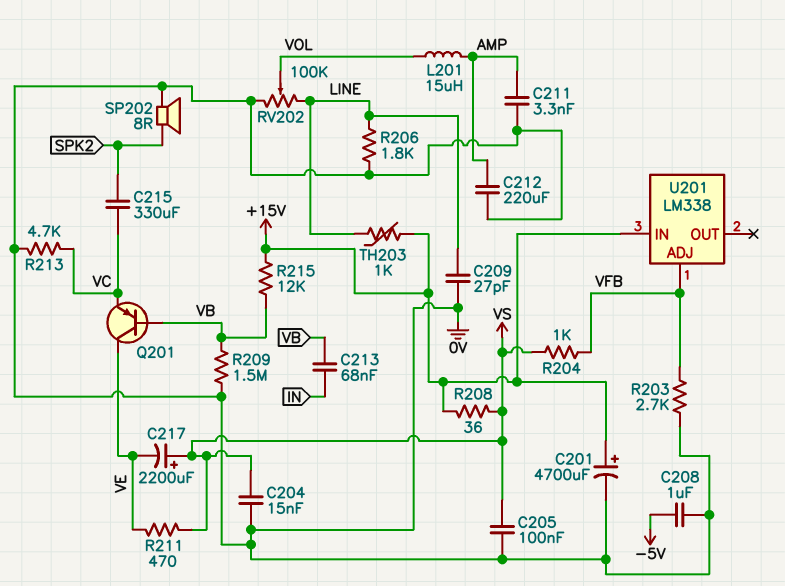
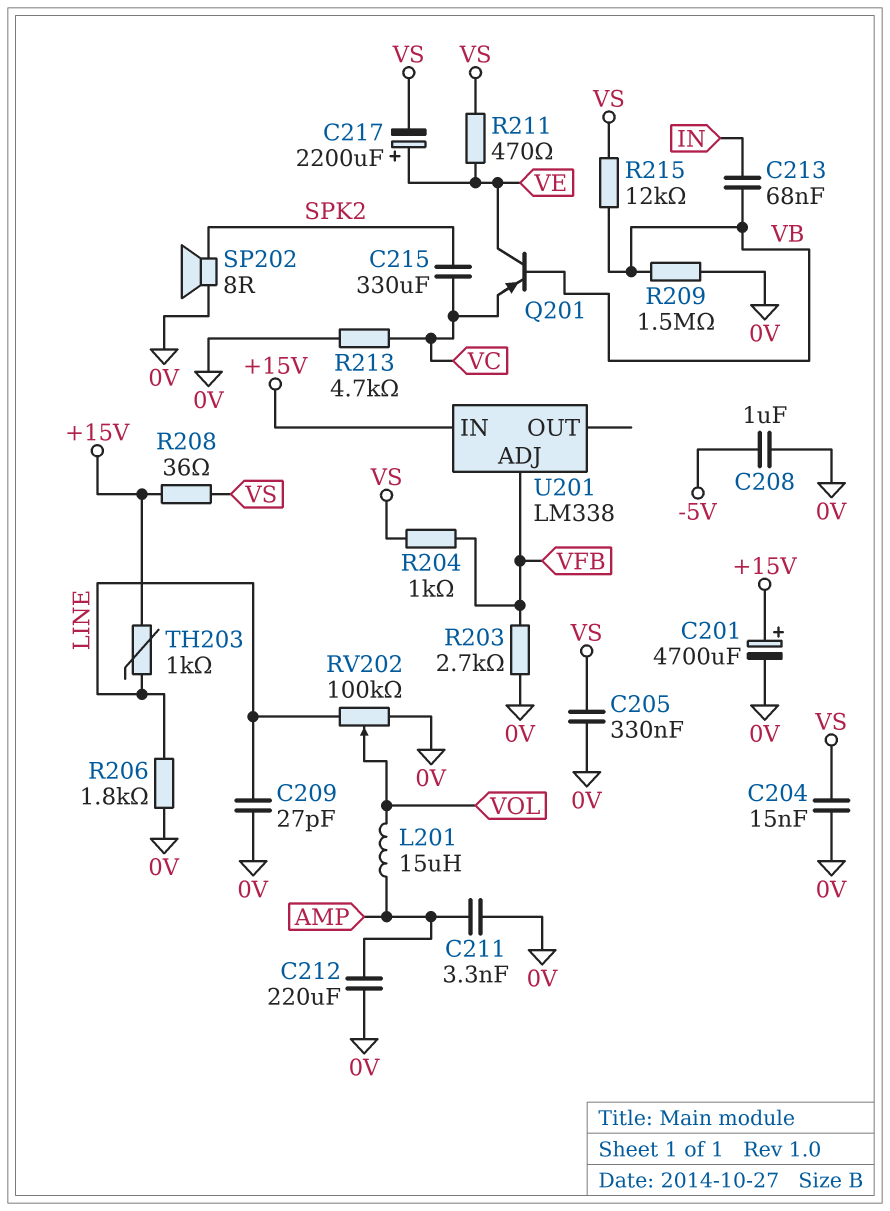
C205: 100nF (0V, VS) -> 330nF (0V, VS)
C217: 2200uF (plus VS, minus VE) -> 2200uF (plus VE, minus VS)
R215: 12k (+15V, VB) -> 12k (VB, VS)

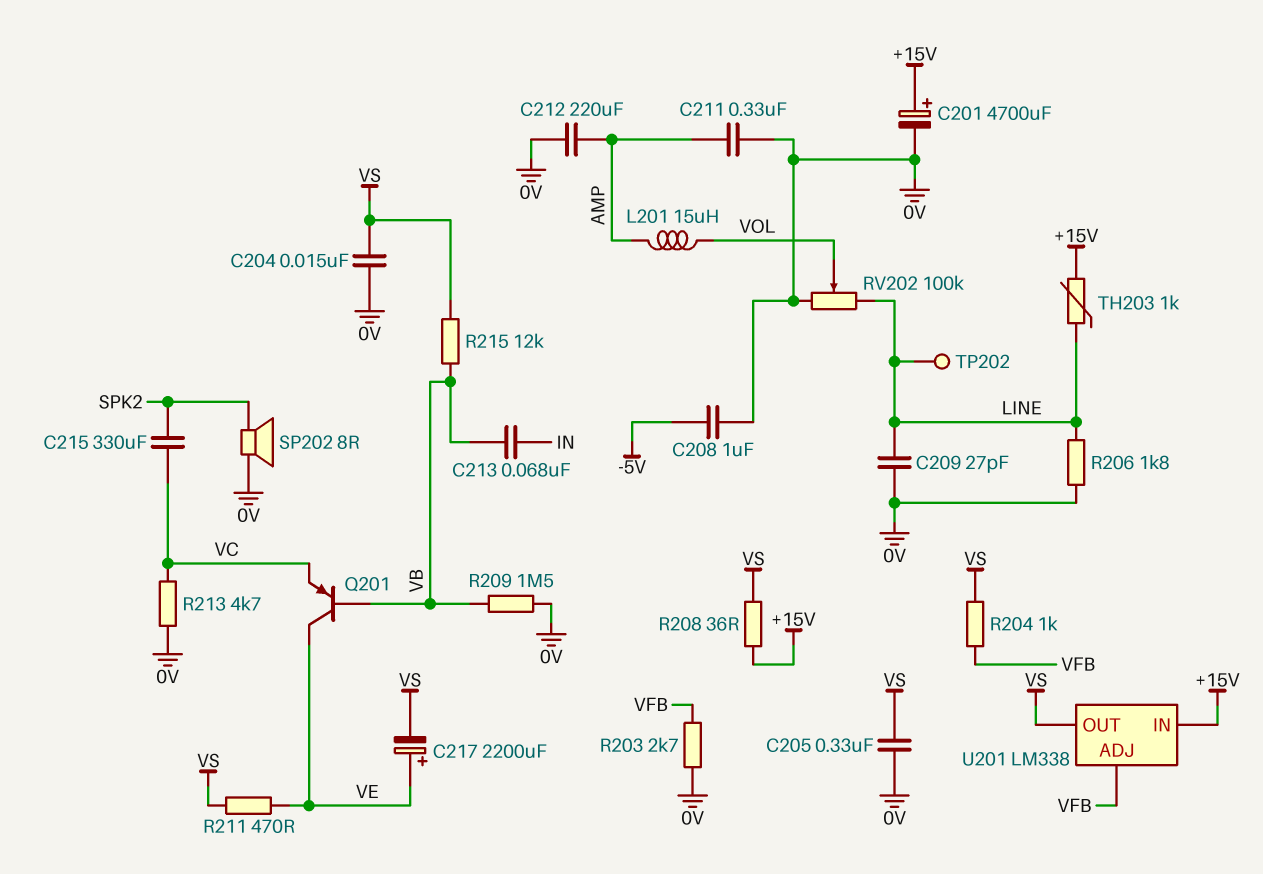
C211: 3.3nF (0V, AMP) -> 330nF (0V, AMP)
TP202: none -> test point (LINE)
U201 pin OUT: none -> VS

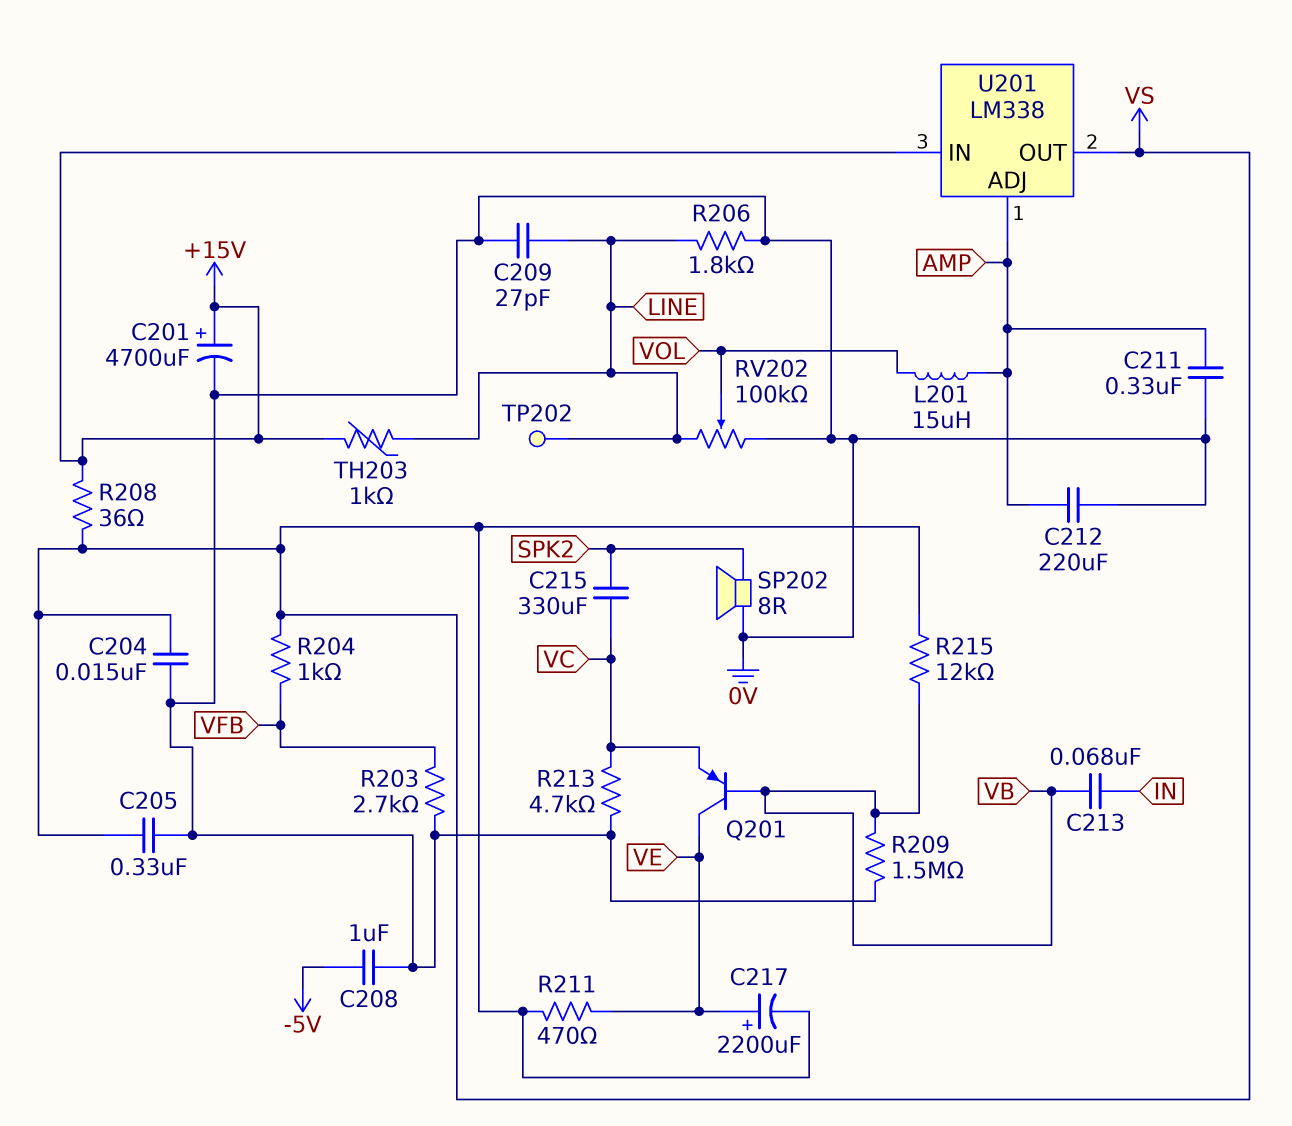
U201 pin ADJ: VFB -> AMP

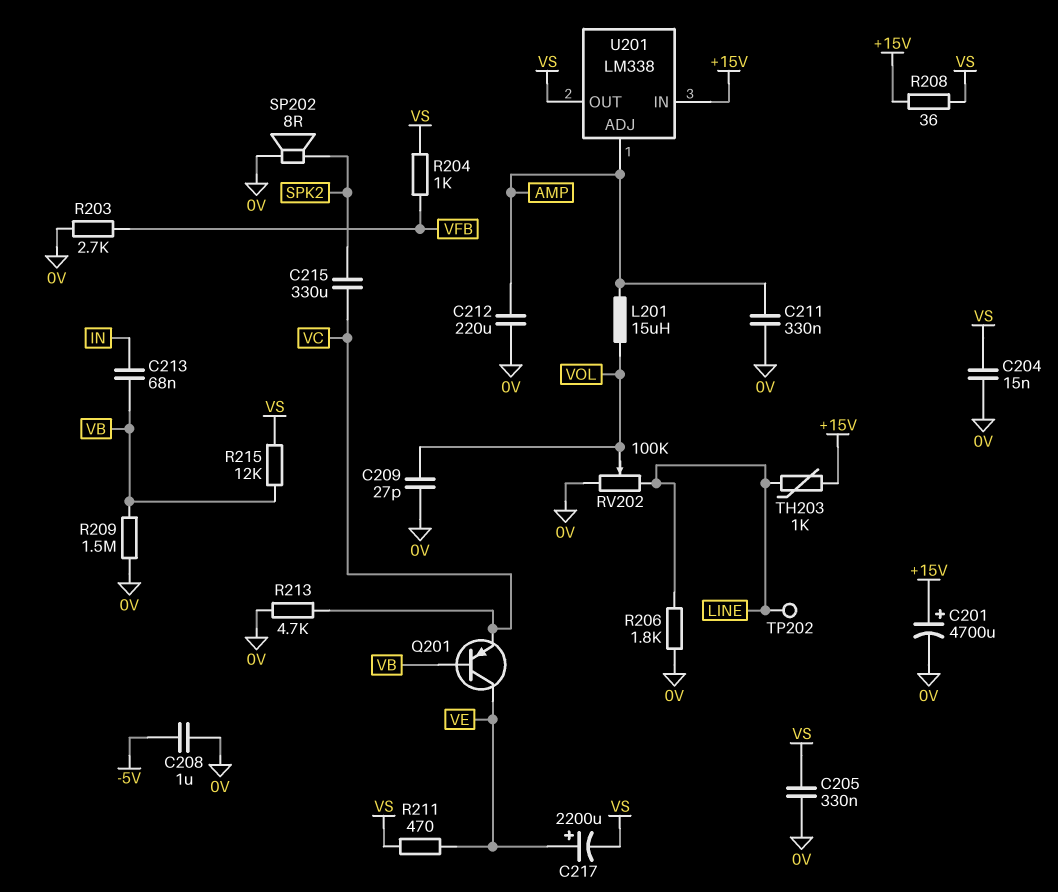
C209: 27pF (0V, LINE) -> 27pF (0V, VOL)

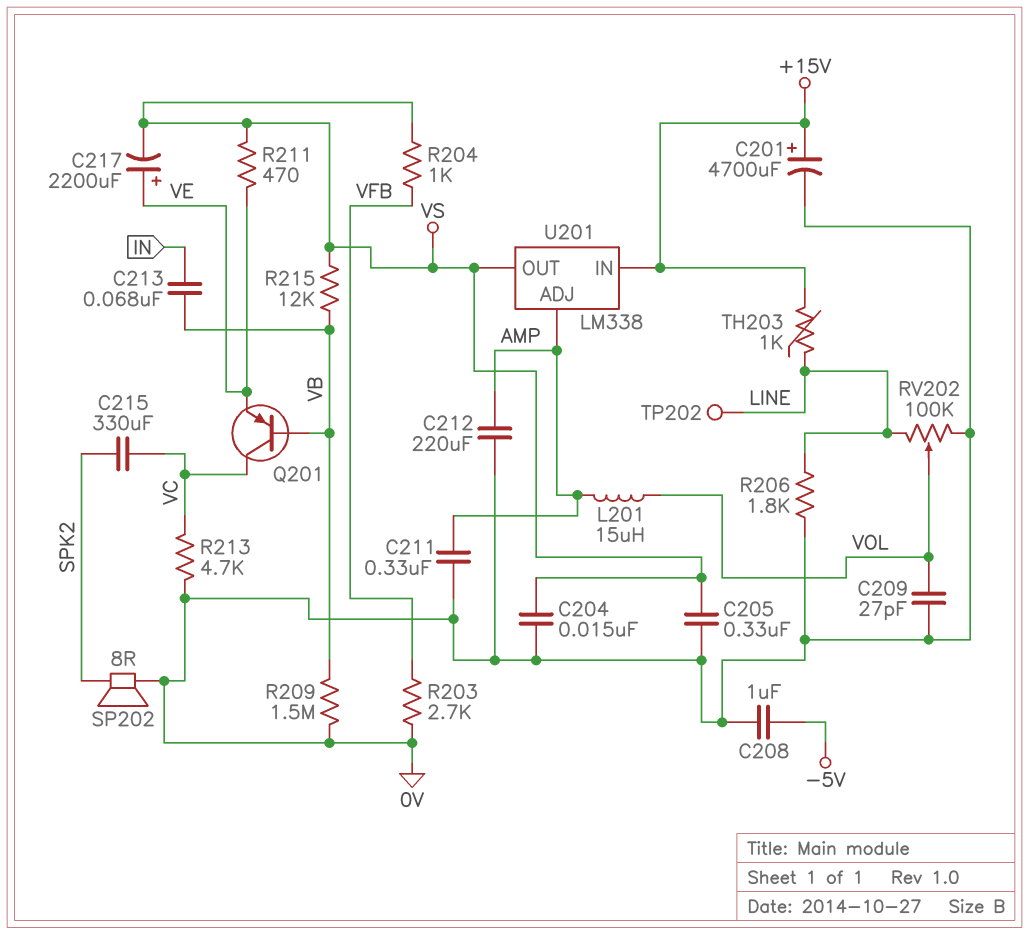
Q201: PNP (B VB, C VE, E VC) -> PNP (B VB, C VC, E VE)
R208: 36 (+15V, VS) -> none

